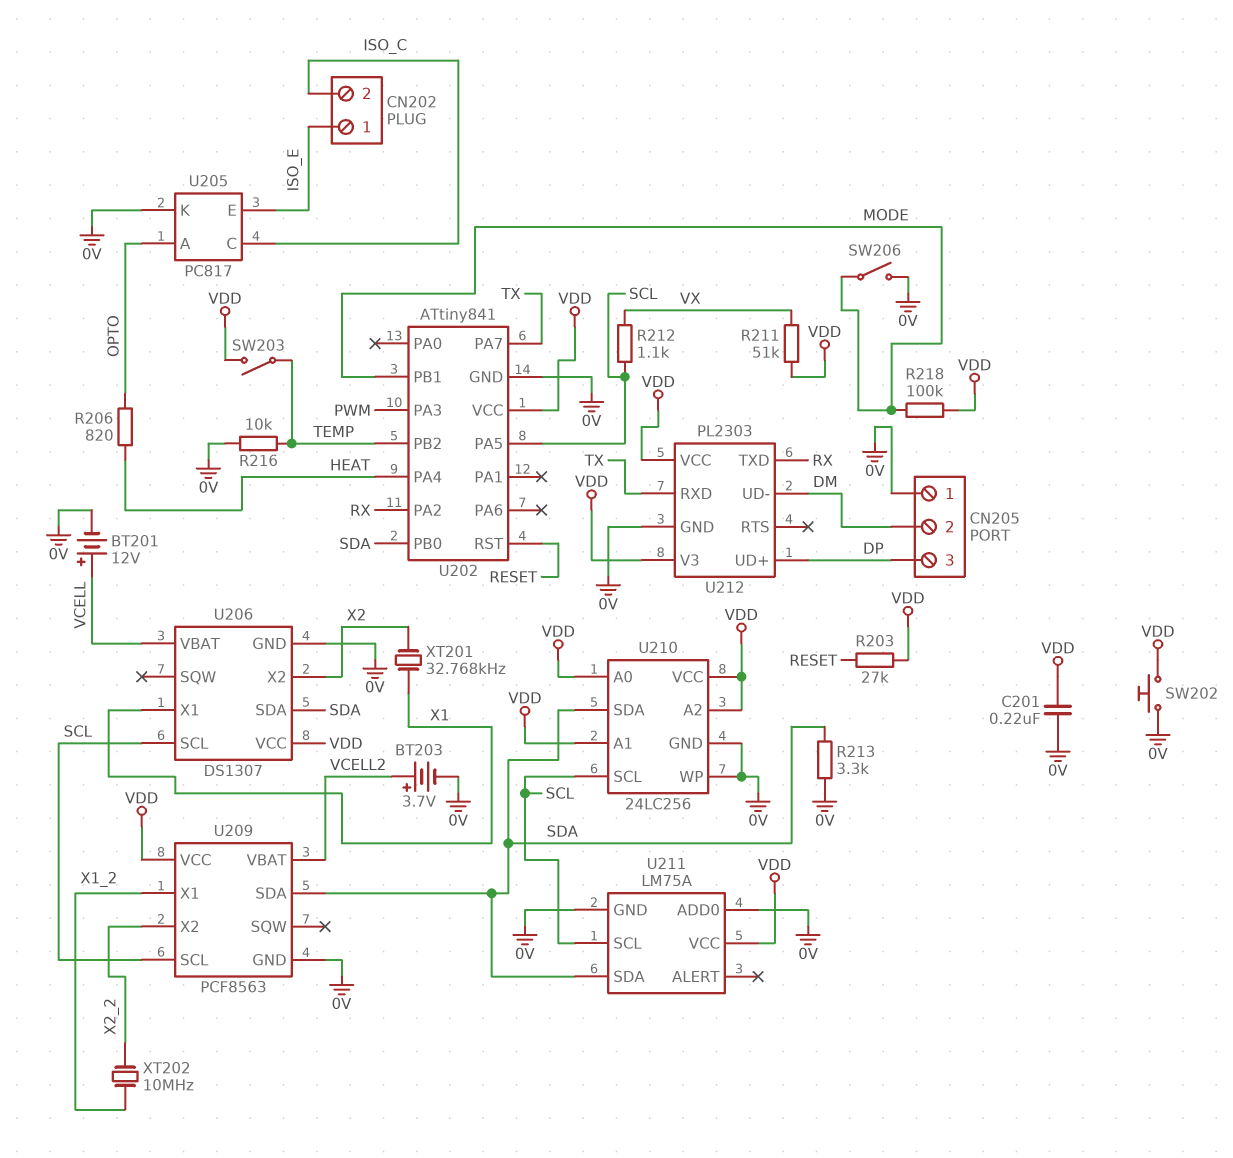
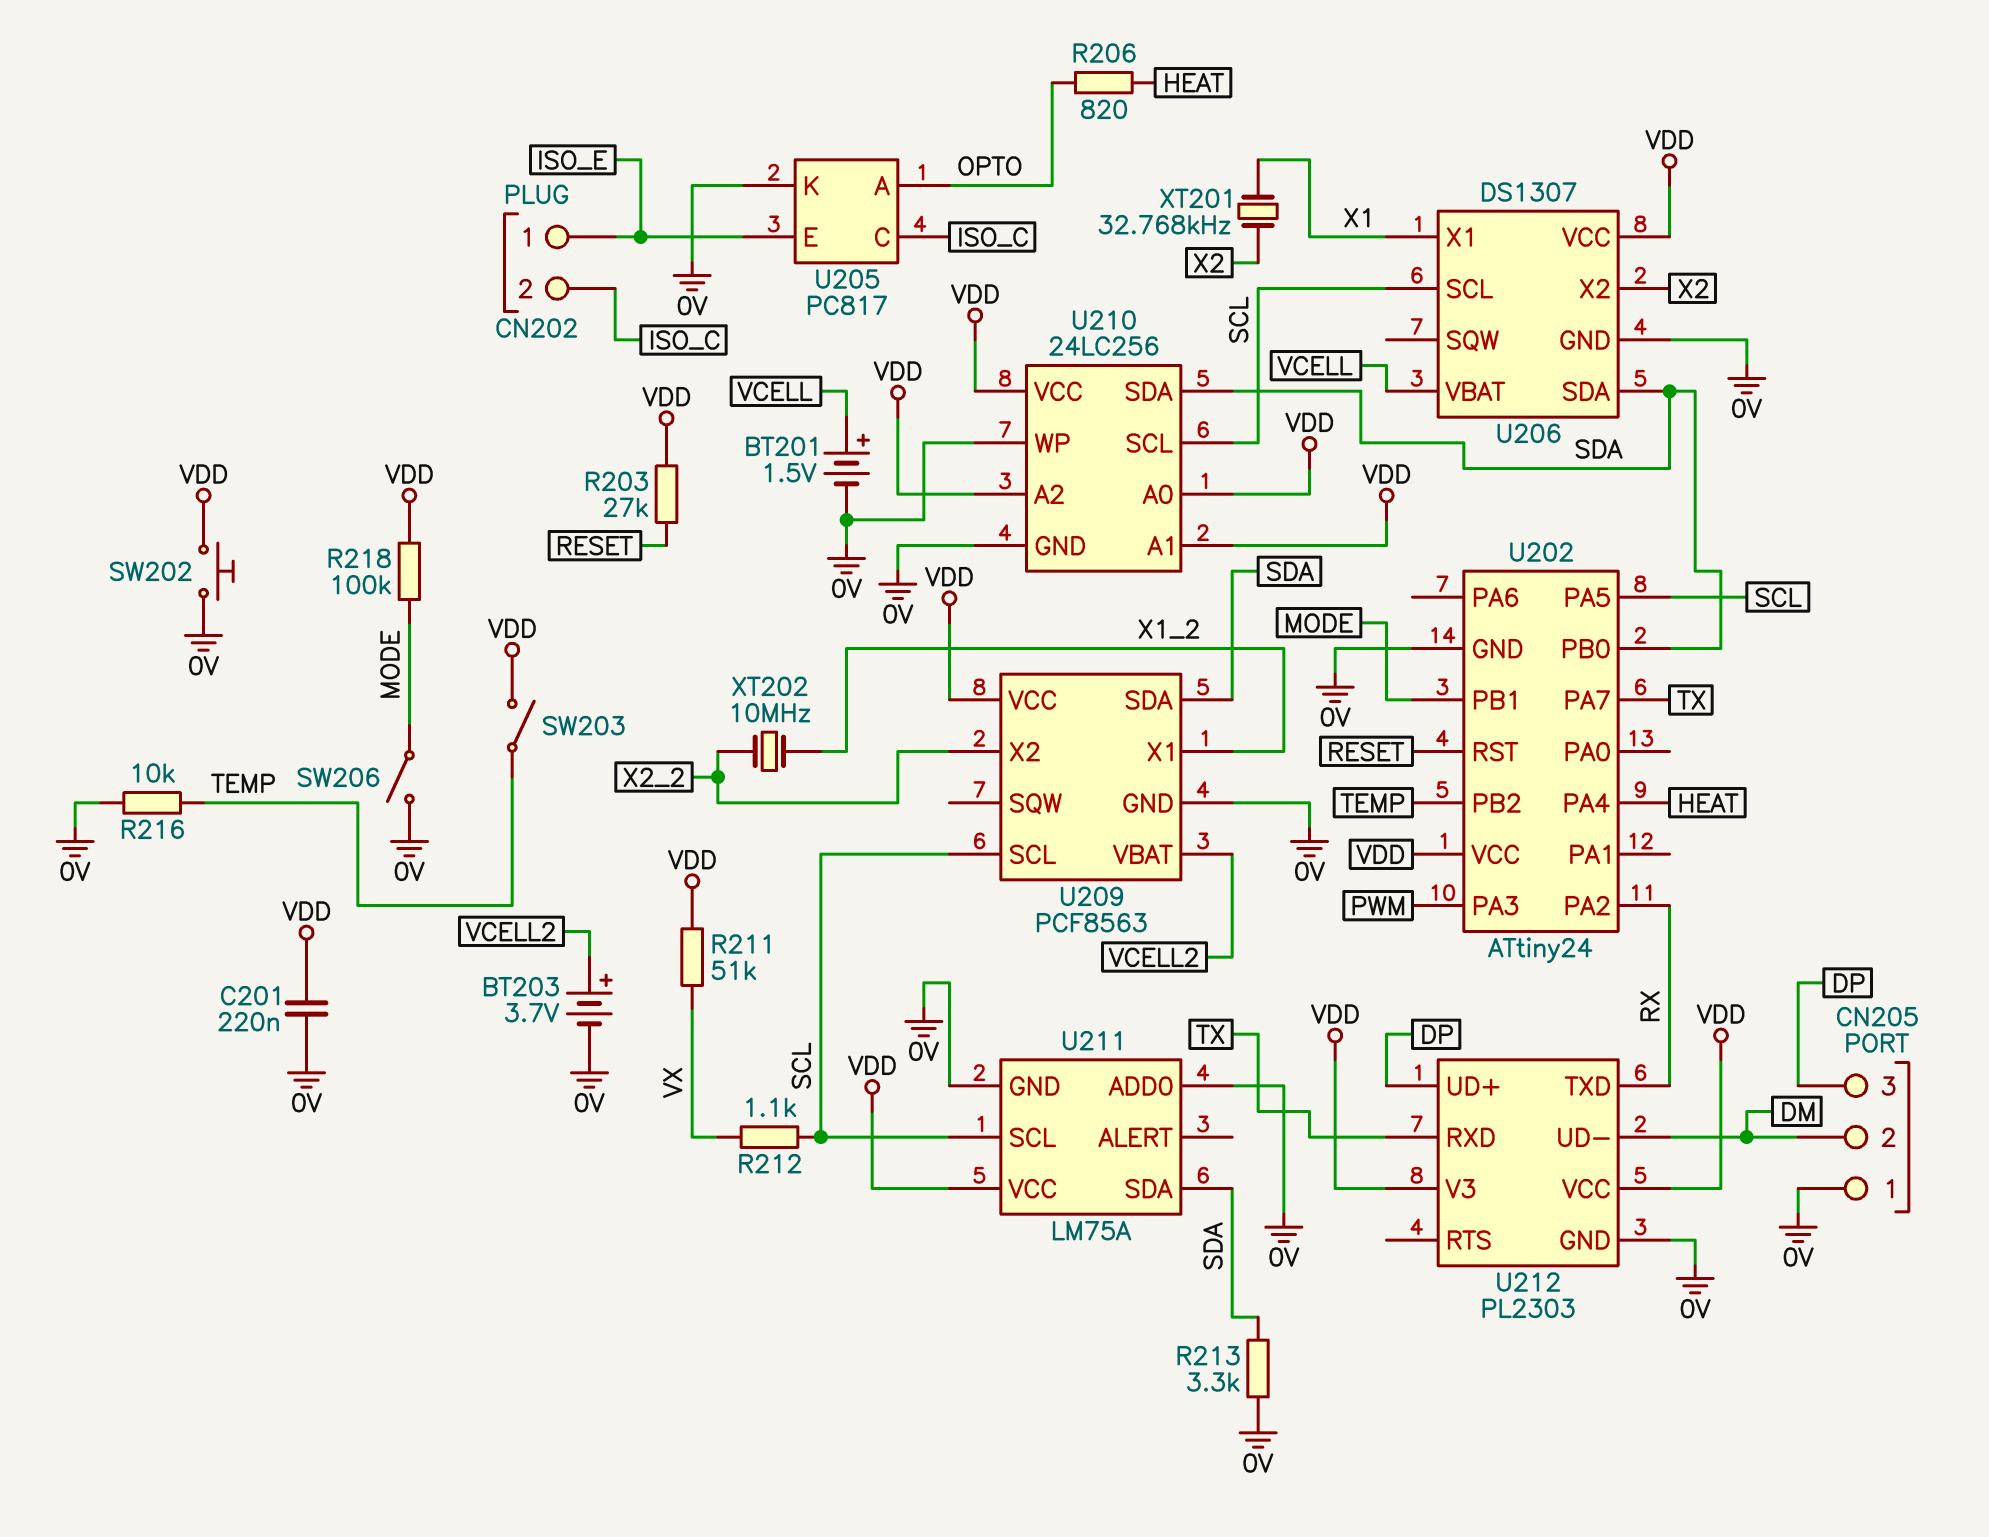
BT201: 12V (plus VCELL, minus 0V) -> 1.5V (plus VCELL, minus 0V)
U202: ATtiny841 -> ATtiny24

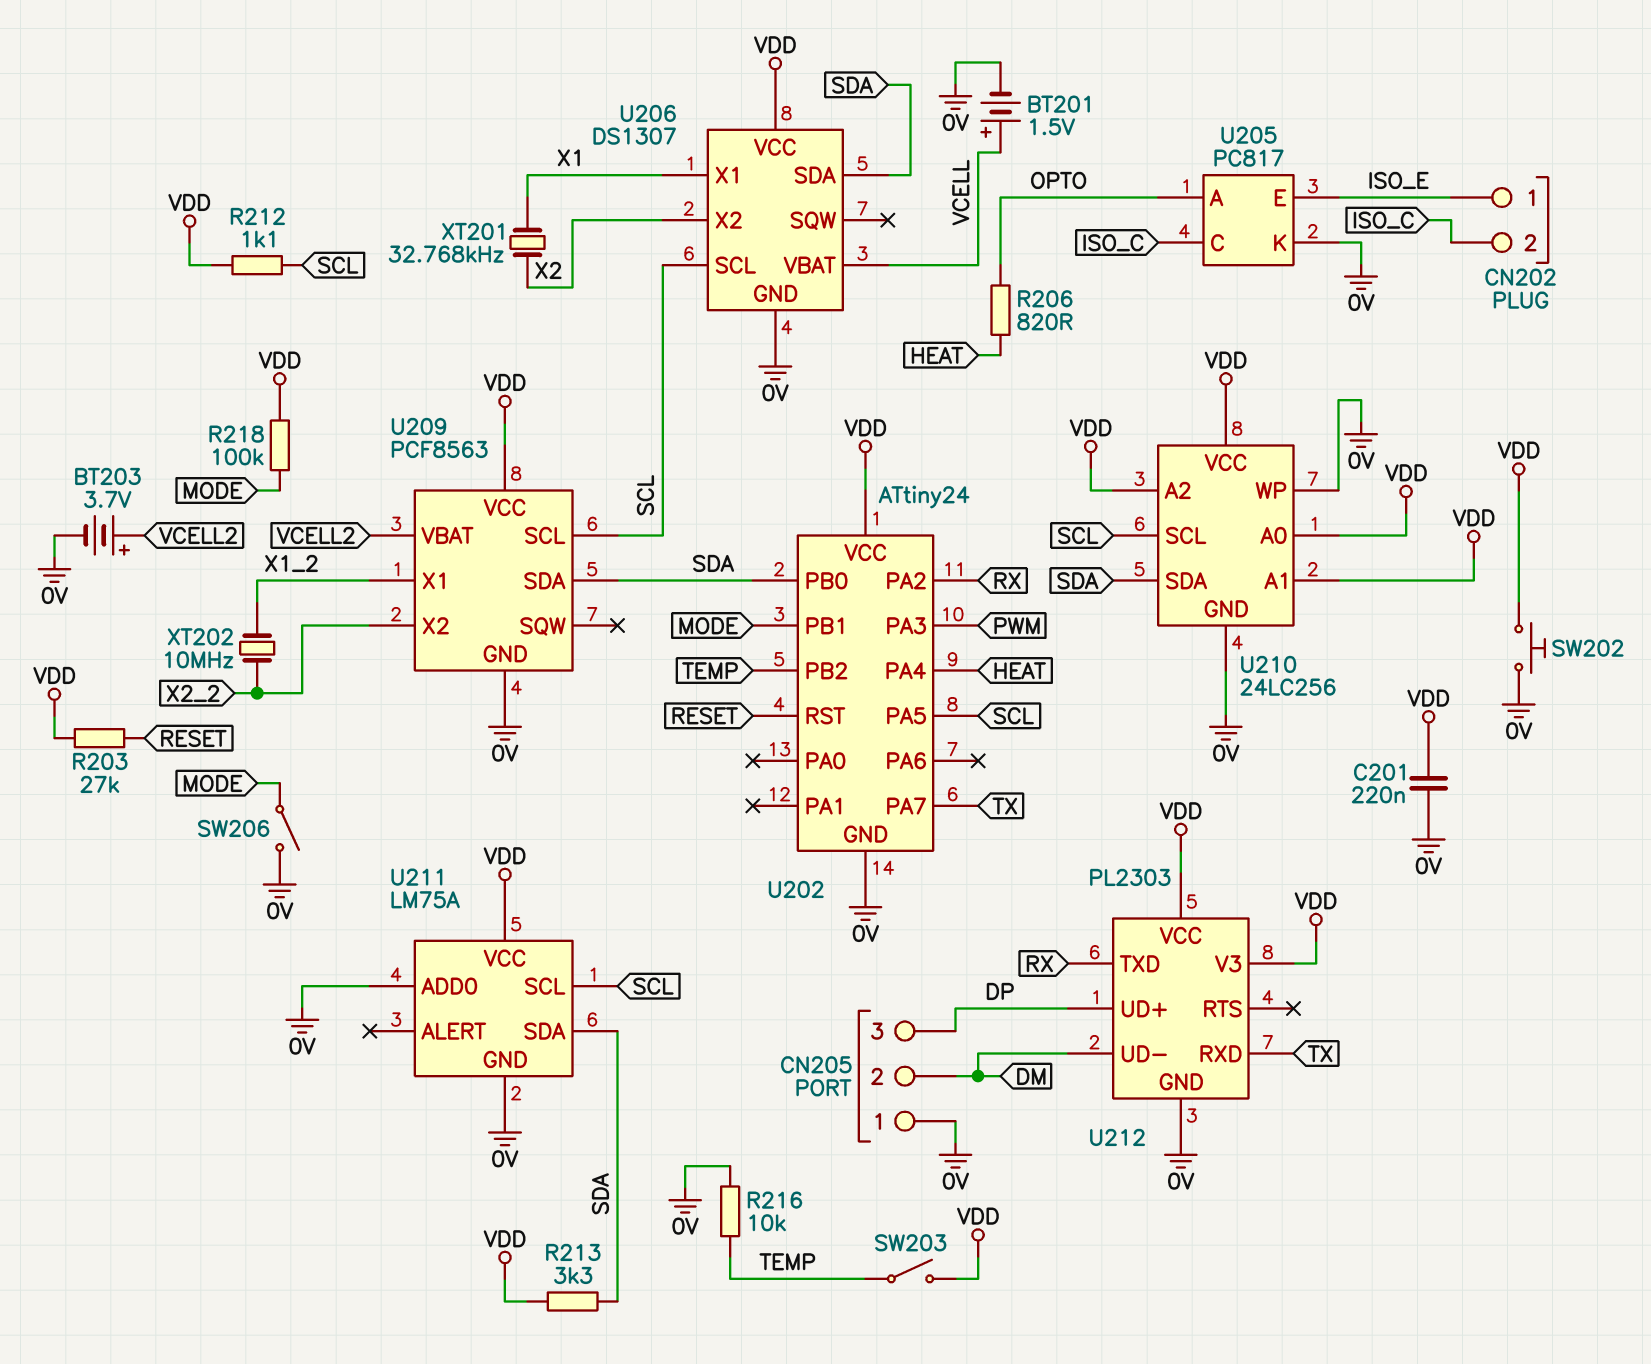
R211: 51k (VDD, VX) -> none
R212: 1.1k (SCL, VX) -> 1.1k (SCL, VDD)
R213: 3.3k (0V, SDA) -> 3.3k (SDA, VDD)

